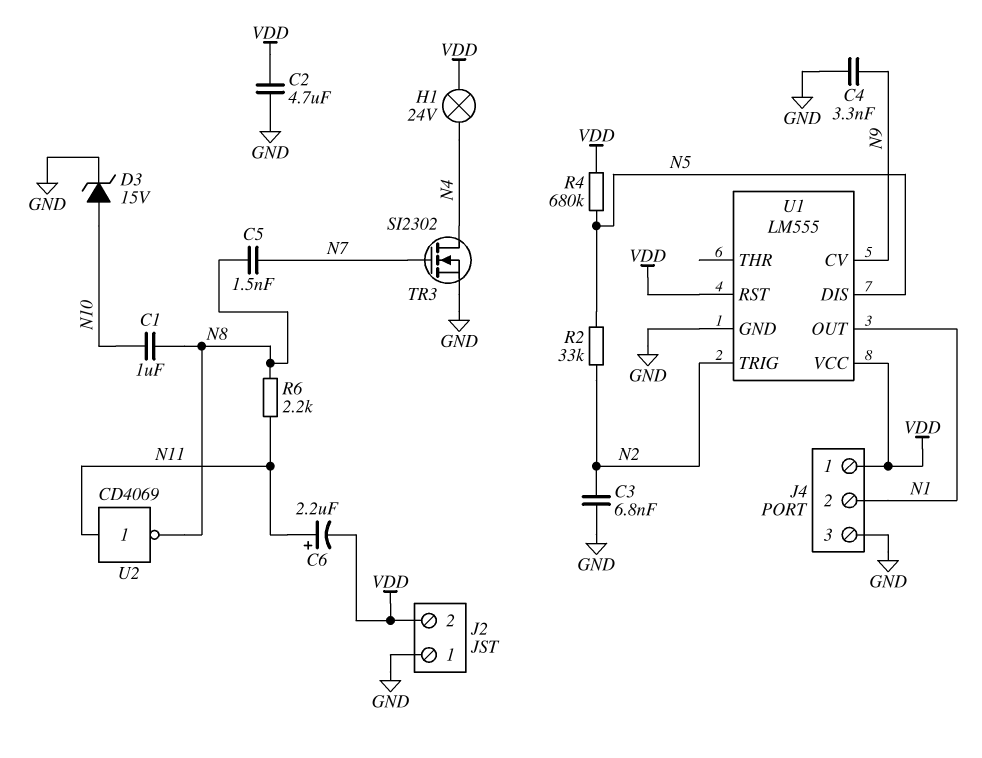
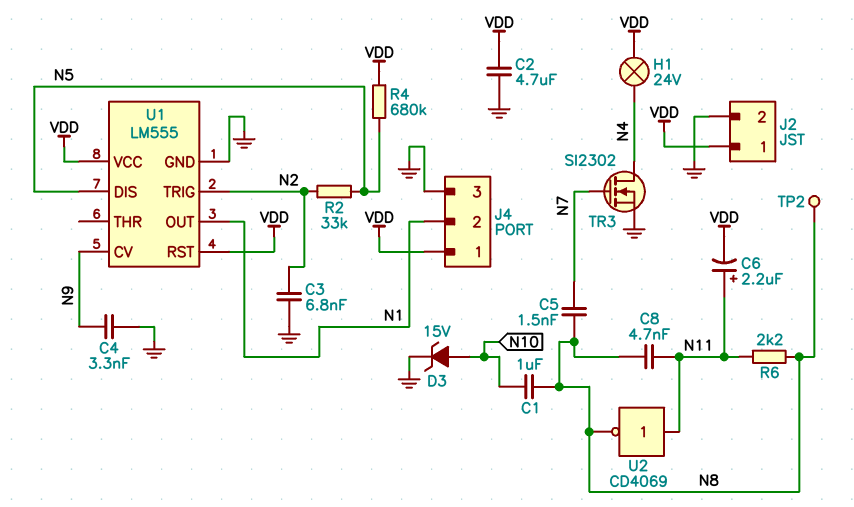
C8: none -> 4.7nF (N8, N11)
J2 pin 1: GND -> VDD
J2 pin 2: VDD -> GND
TP2: none -> test point (N8)

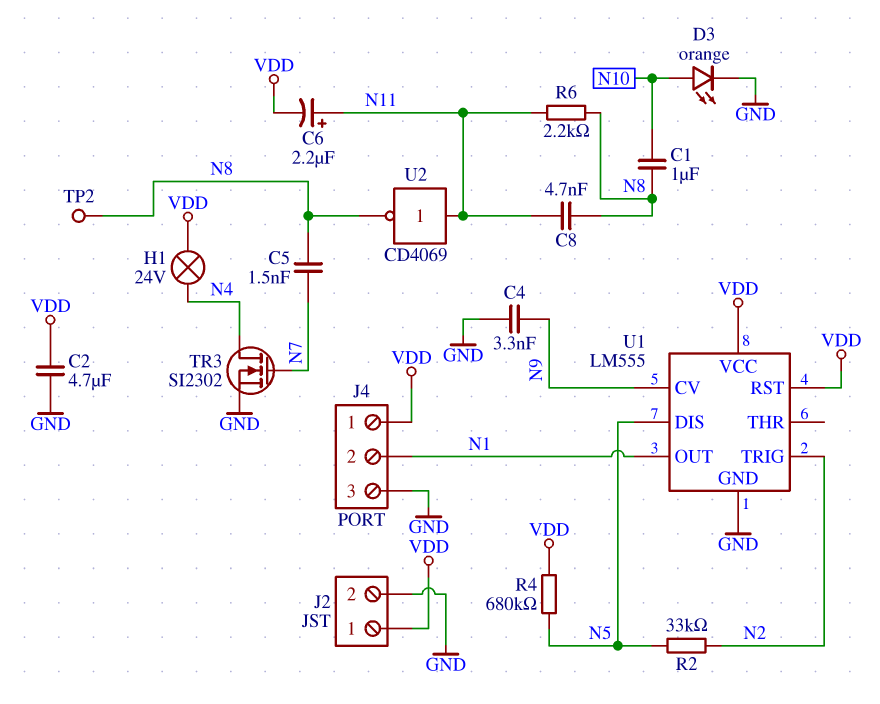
C3: 6.8nF (GND, N2) -> none
D3: zener 15V (A N10, K GND) -> LED orange (A N10, K GND)

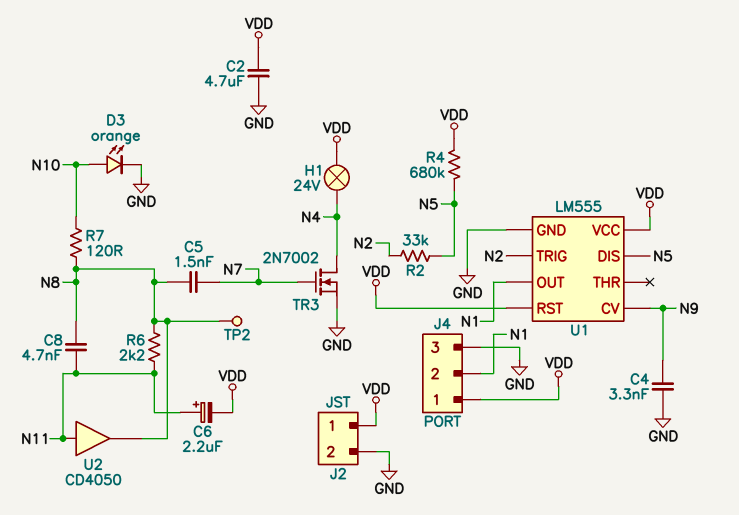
C1: 1uF (N8, N10) -> none
R7: none -> 120 (N8, N10)
TR3: NMOS SI2302 (G N7, D N4, S GND) -> NMOS 2N7002 (G N7, D N4, S GND)
U2: NOT CD4069 (in N11, out N8) -> buffer CD4050 (in N11, out N8)

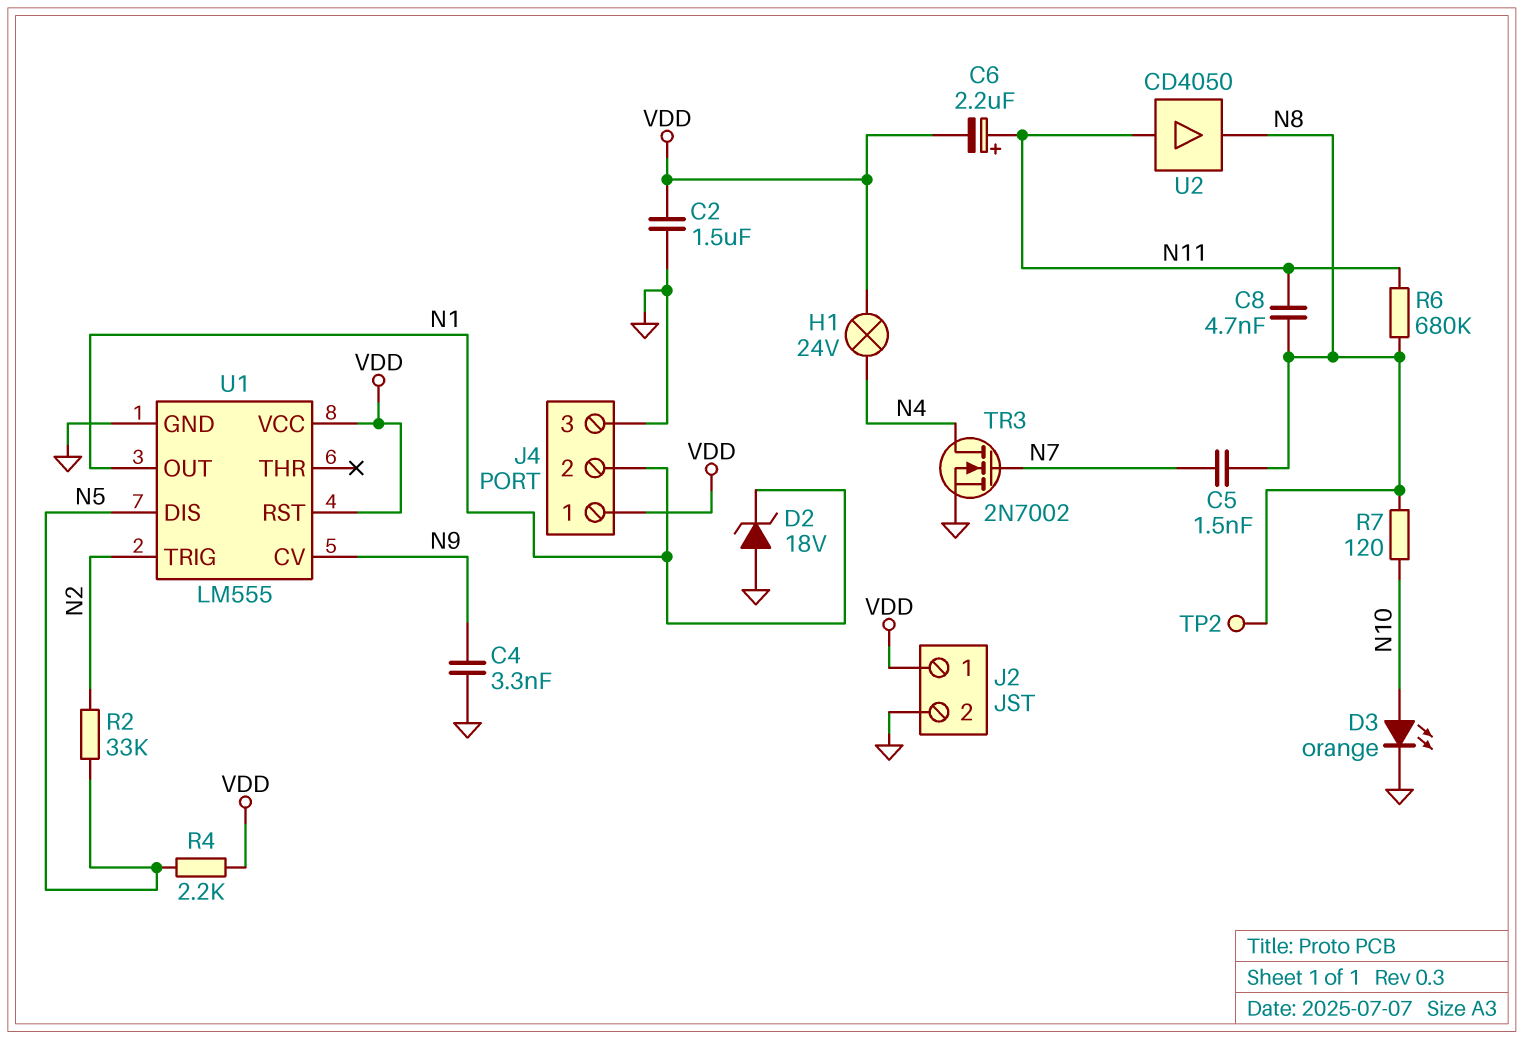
C2: 4.7uF (GND, VDD) -> 1.5uF (GND, VDD)
D2: none -> zener 18V (A GND, K N1)
R4: 680k (N5, VDD) -> 2.2k (N5, VDD)
R6: 2.2k (N8, N11) -> 680k (N8, N11)

